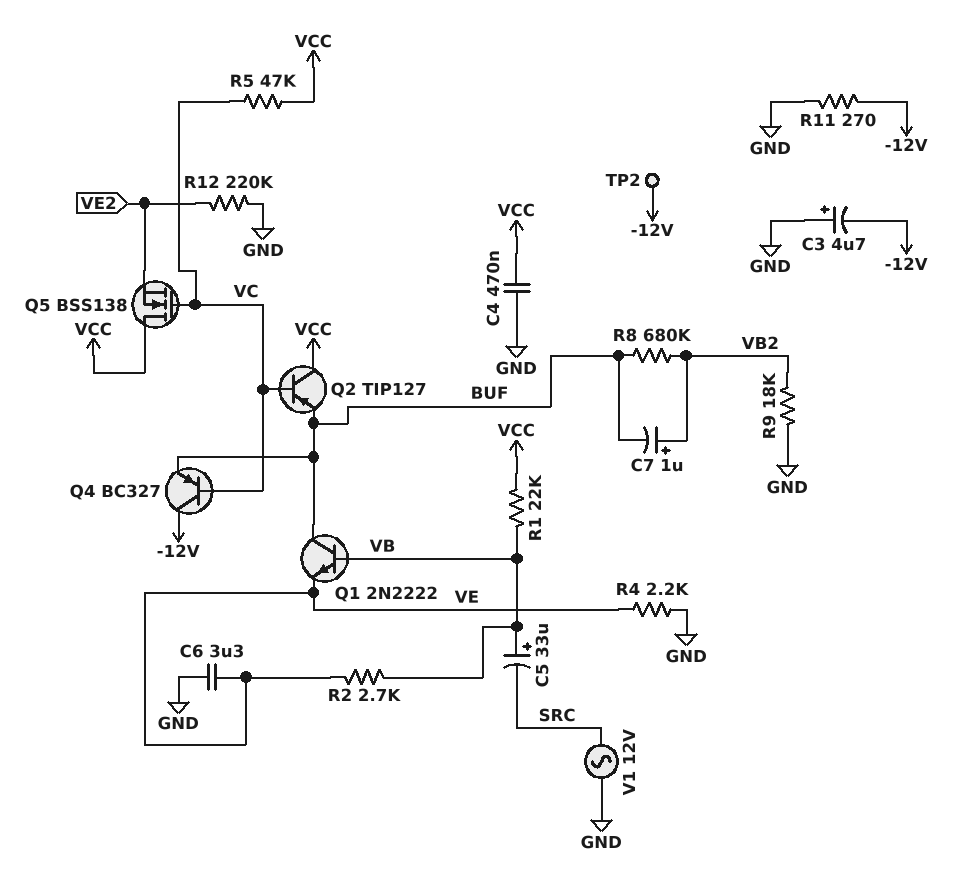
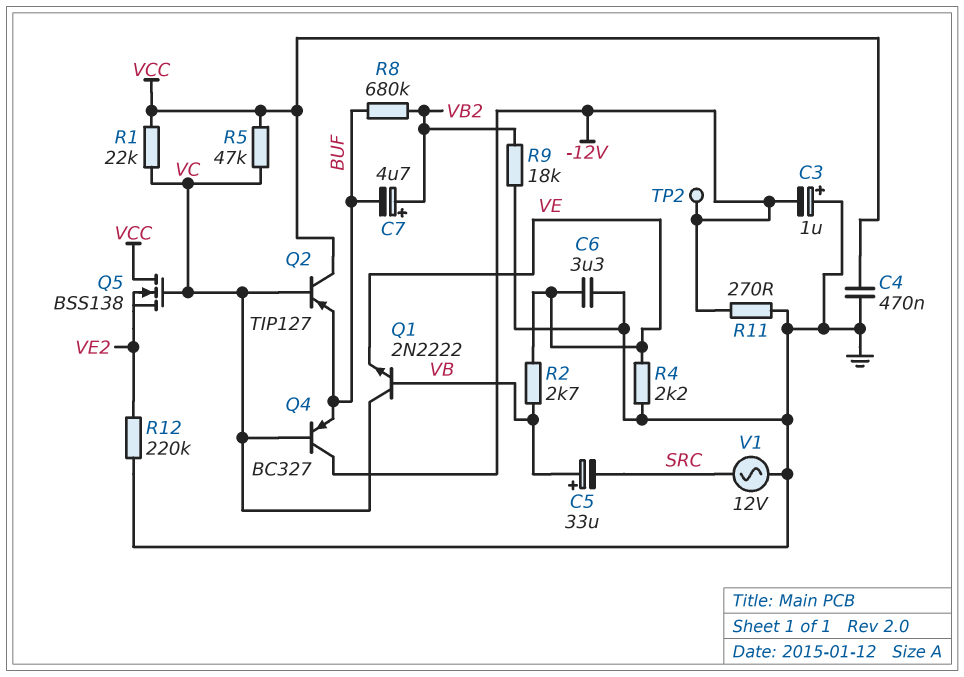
C3: 4.7uF (plus GND, minus -12V) -> 1uF (plus GND, minus -12V)
C7: 1uF (plus VB2, minus BUF) -> 4.7uF (plus VB2, minus BUF)
Q1: NPN 2N2222 (B VB, C BUF, E VE) -> NPN 2N2222 (B VB, C VC, E VE)
R1: 22k (VB, VCC) -> 22k (VC, VCC)

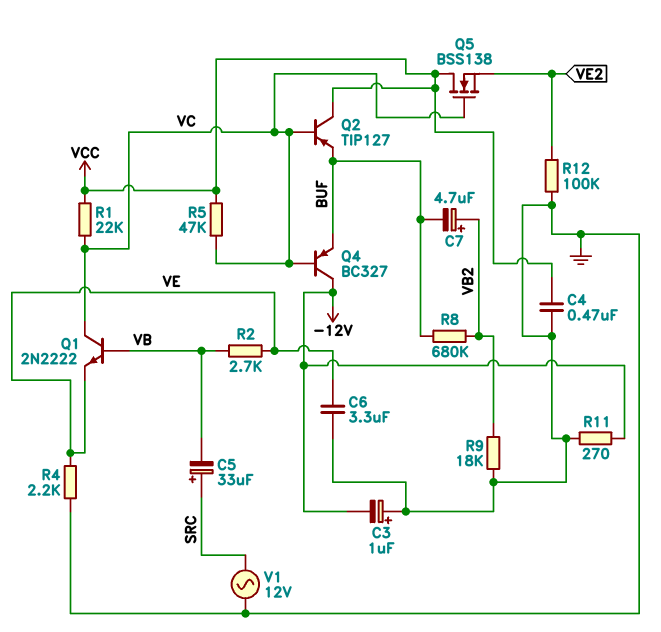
C5: 33uF (plus VB, minus SRC) -> 33uF (plus SRC, minus VB)
R12: 220k (GND, VE2) -> 100k (GND, VE2)
TP2: test point (-12V) -> none

